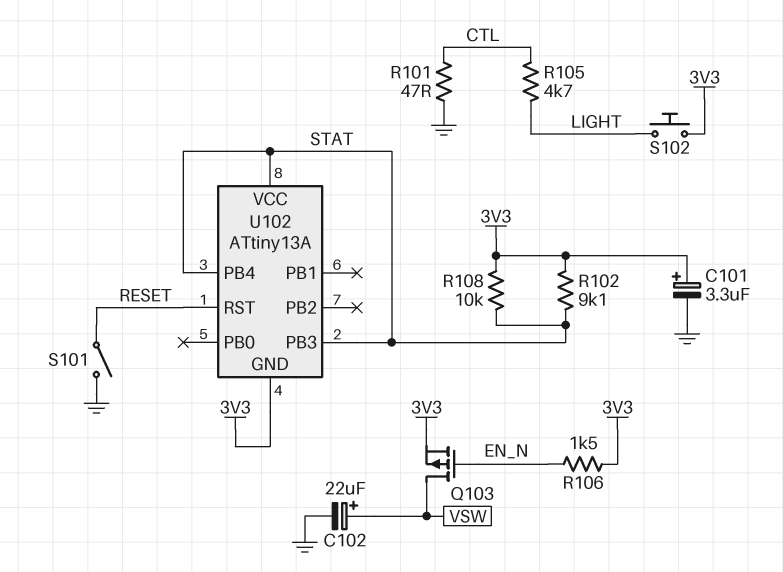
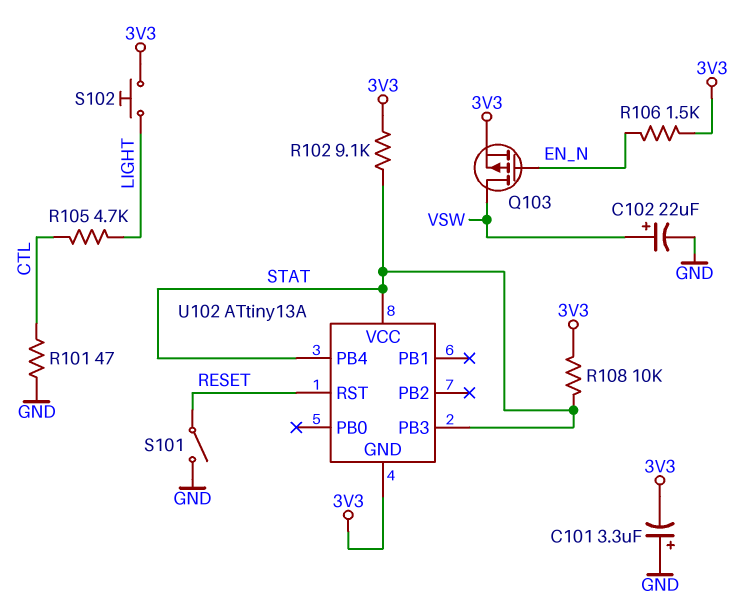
C101: 3.3uF (plus 3V3, minus GND) -> 3.3uF (plus GND, minus 3V3)

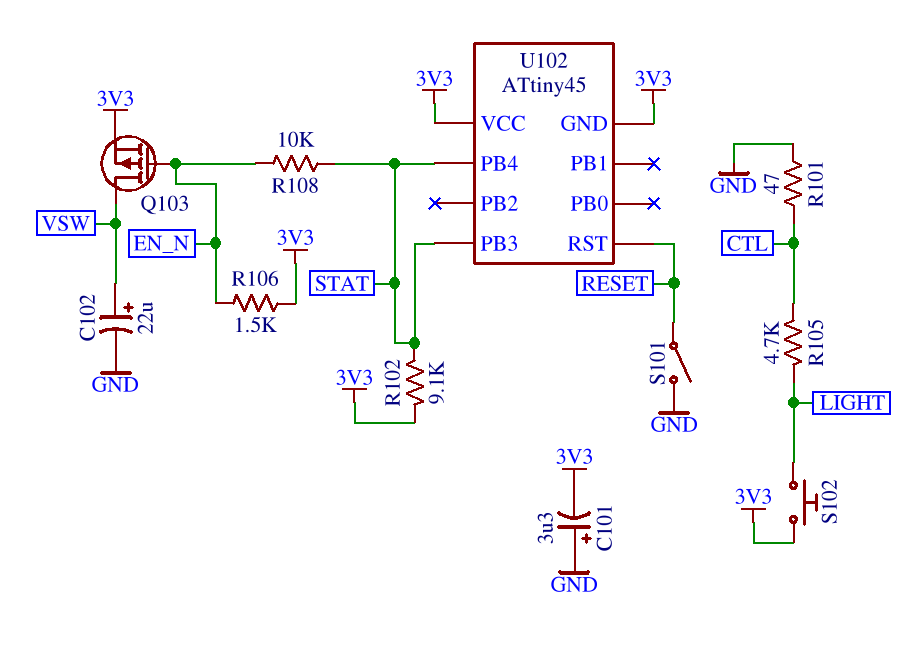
R108: 10k (3V3, STAT) -> 10k (EN_N, STAT)
U102: ATtiny13A -> ATtiny45
U102 pin VCC: STAT -> 3V3

